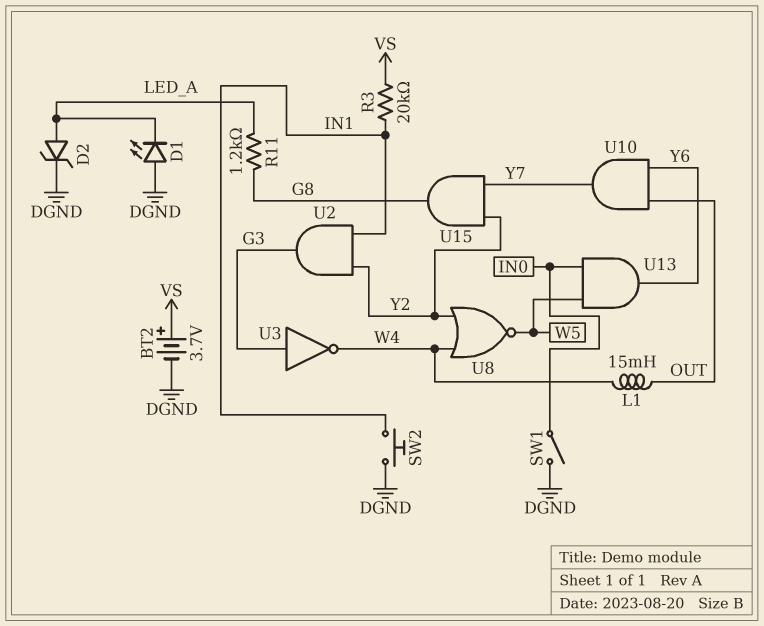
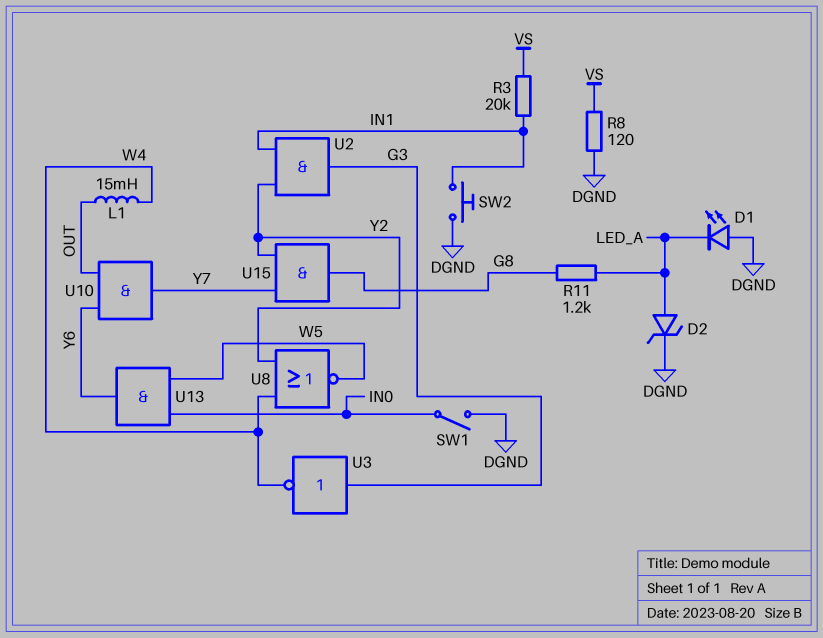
BT2: 3.7V (plus VS, minus DGND) -> none
R8: none -> 120 (DGND, VS)

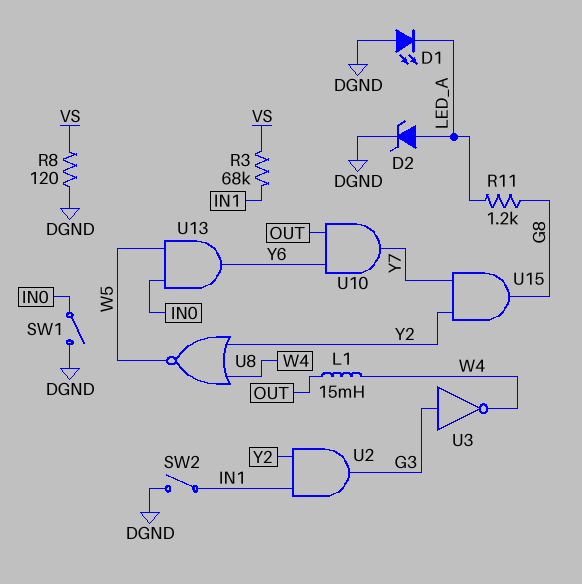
R3: 20k (IN1, VS) -> 68k (IN1, VS)
SW2: button (DGND, IN1) -> switch (DGND, IN1)

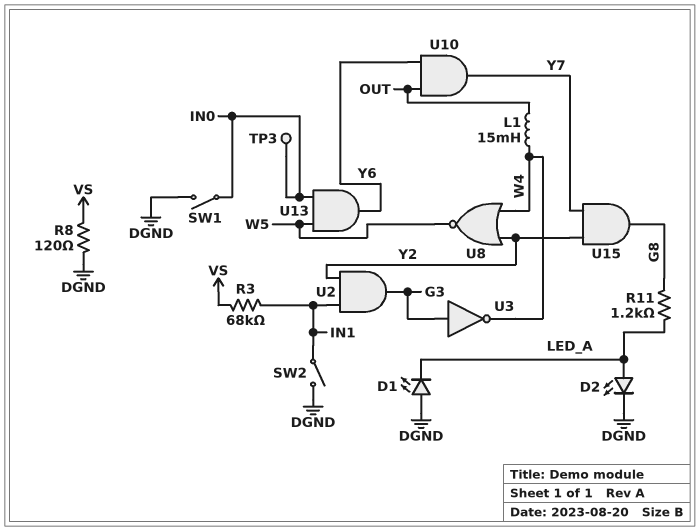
D2: zener (A LED_A, K DGND) -> LED (A LED_A, K DGND)
TP3: none -> test point (IN0)

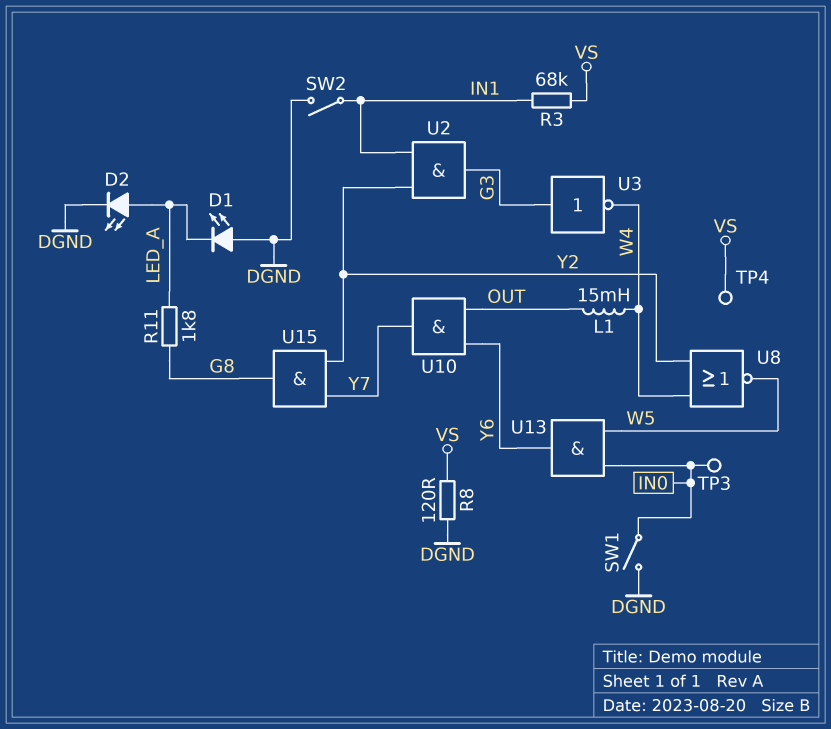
R11: 1.2k (G8, LED_A) -> 1.8k (G8, LED_A)
TP4: none -> test point (VS)

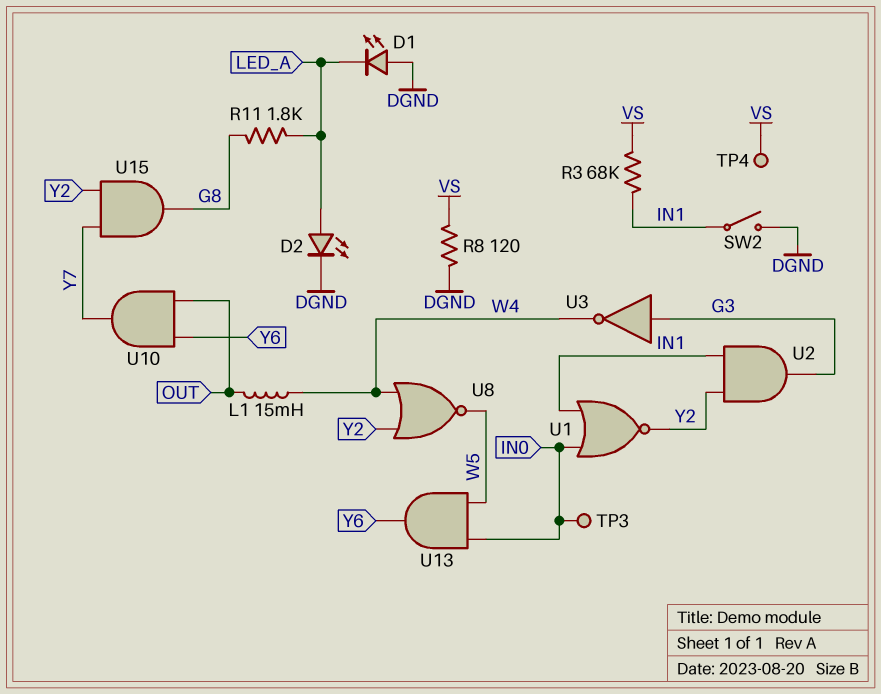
SW1: switch (DGND, IN0) -> none
U1: none -> NOR (in IN0, in IN1, out Y2)

